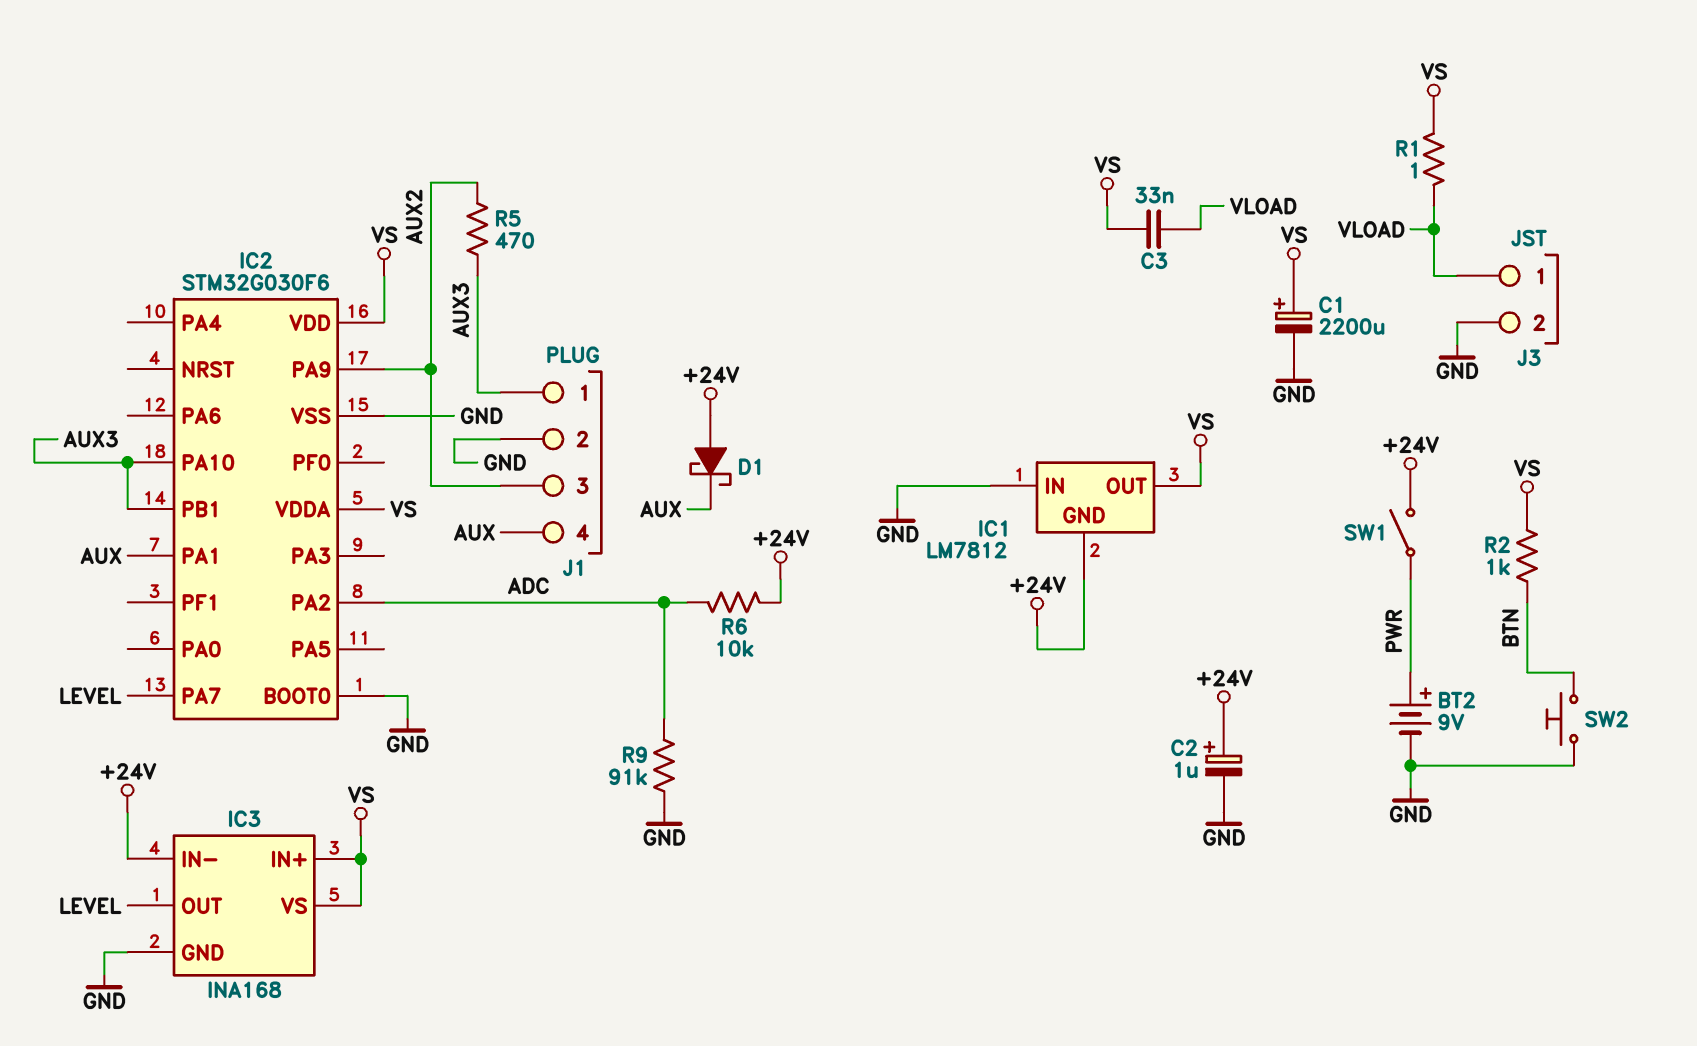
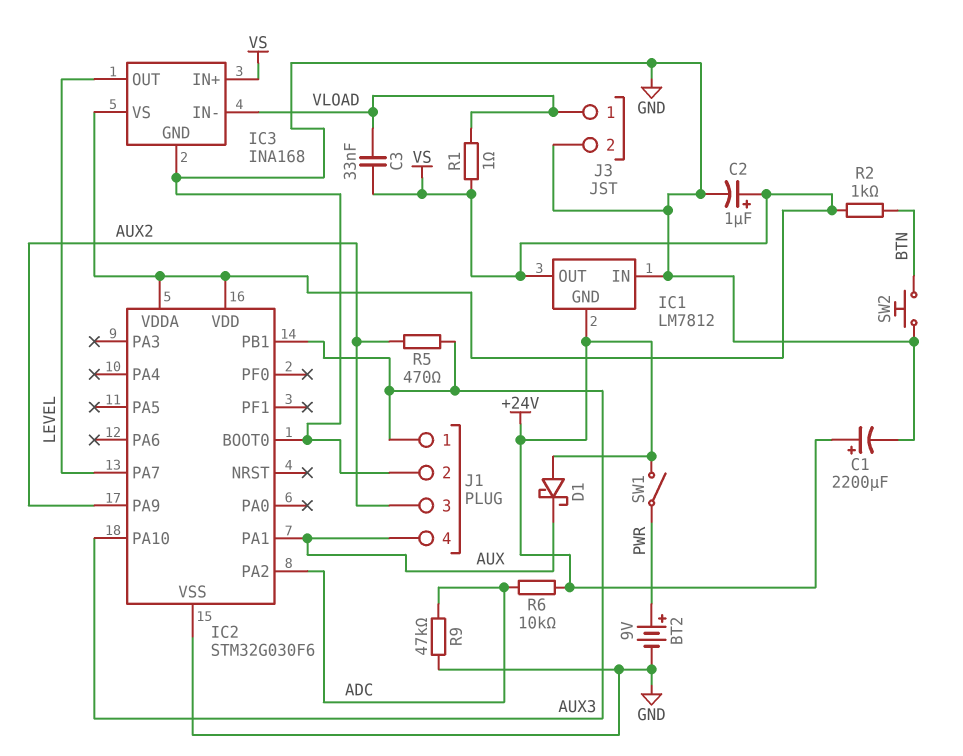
C1: 2200uF (plus VS, minus GND) -> 2200uF (plus +24V, minus GND)
C2: 1uF (plus +24V, minus GND) -> 1uF (plus VS, minus GND)
IC3 pin IN-: +24V -> VLOAD
R9: 91k (ADC, GND) -> 47k (ADC, GND)

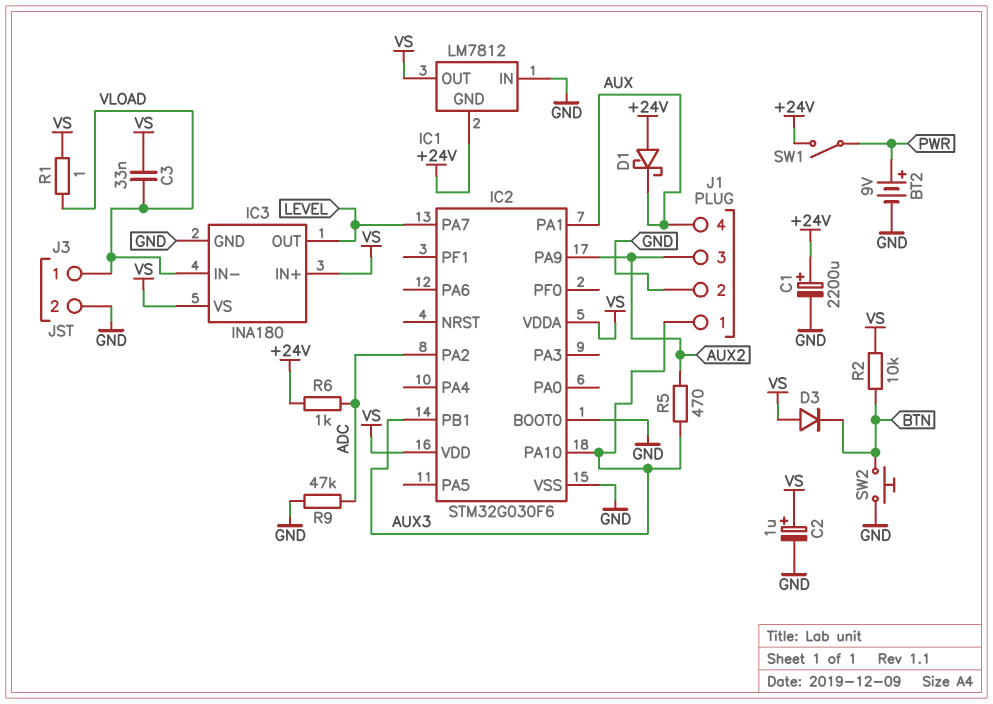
D3: none -> diode (A VS, K BTN)
IC3: INA168 -> INA180
R2: 1k (BTN, VS) -> 10k (BTN, VS)
R6: 10k (+24V, ADC) -> 1k (+24V, ADC)

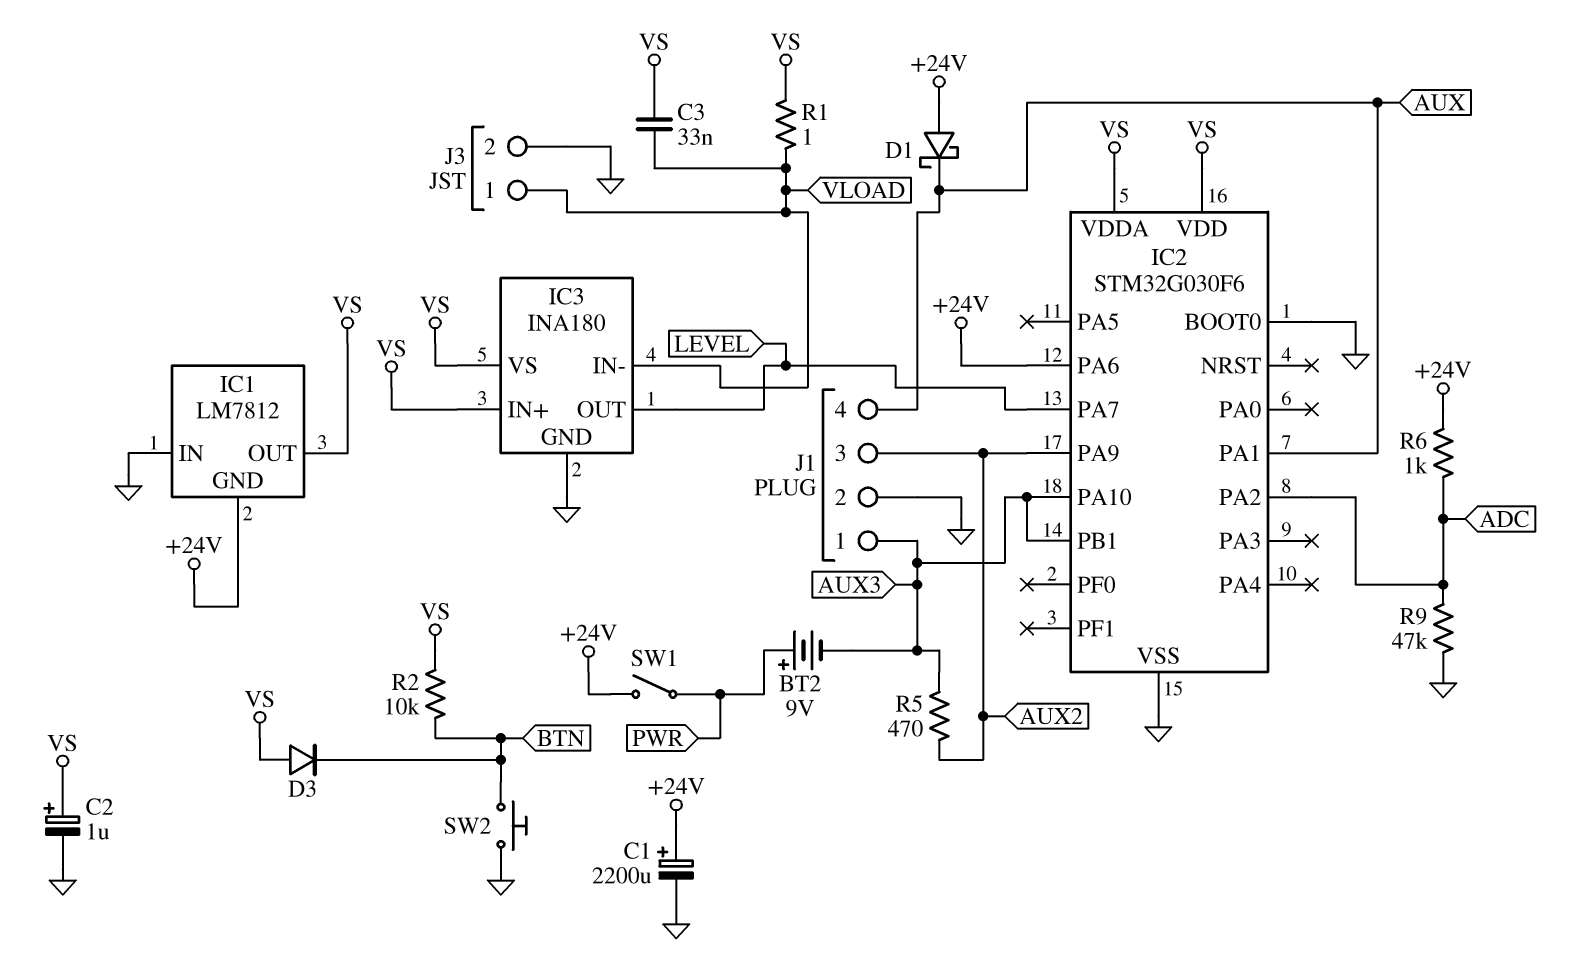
BT2: 9V (plus PWR, minus GND) -> 9V (plus PWR, minus AUX3)
IC2 pin PA6: none -> +24V

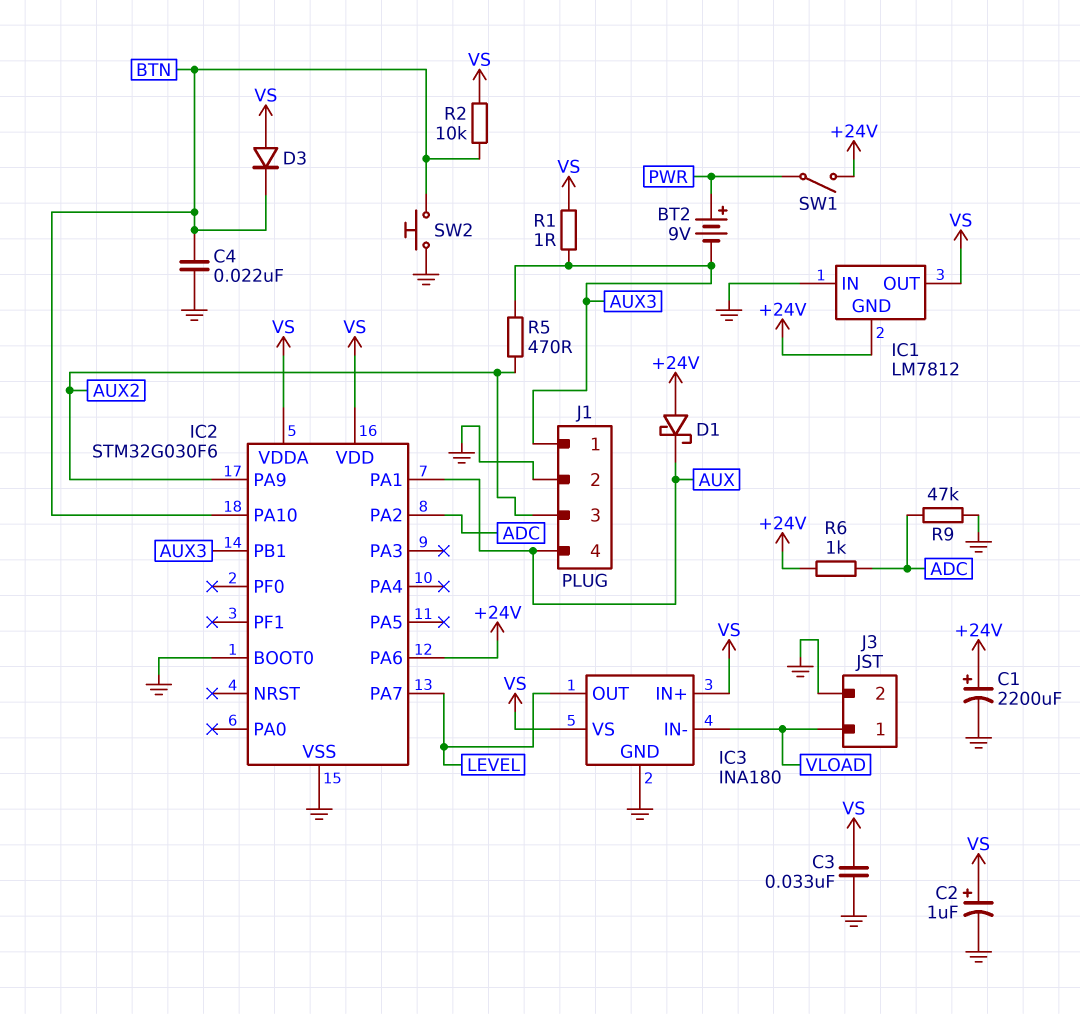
C3: 33nF (VLOAD, VS) -> 33nF (GND, VS)
C4: none -> 22nF (BTN, GND)
IC2 pin PA10: AUX3 -> BTN
R1: 1 (VLOAD, VS) -> 1 (AUX3, VS)

